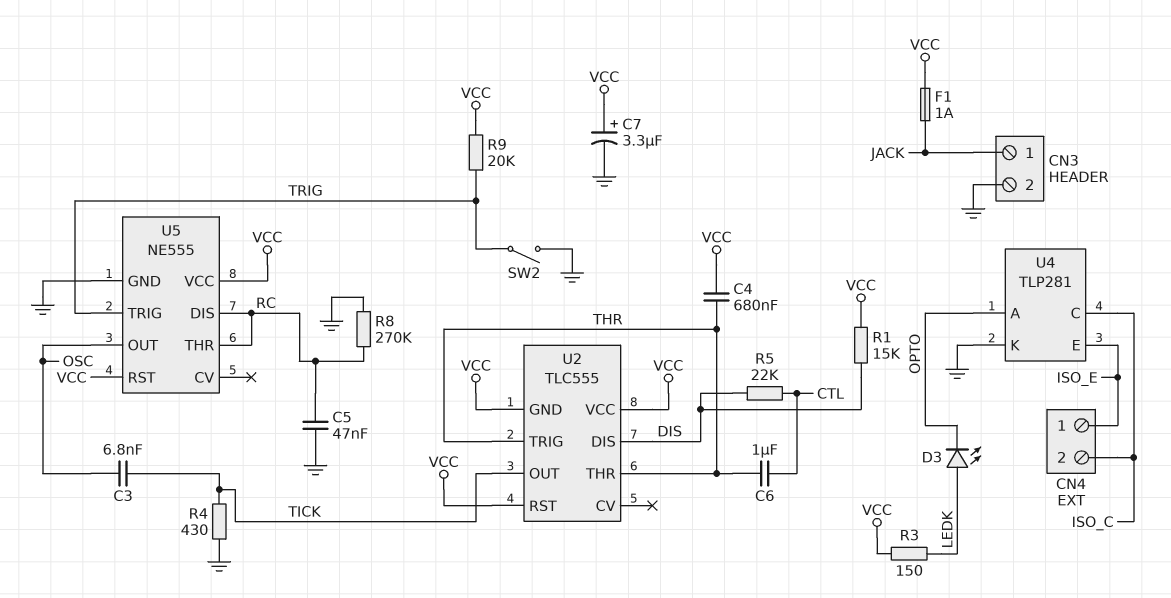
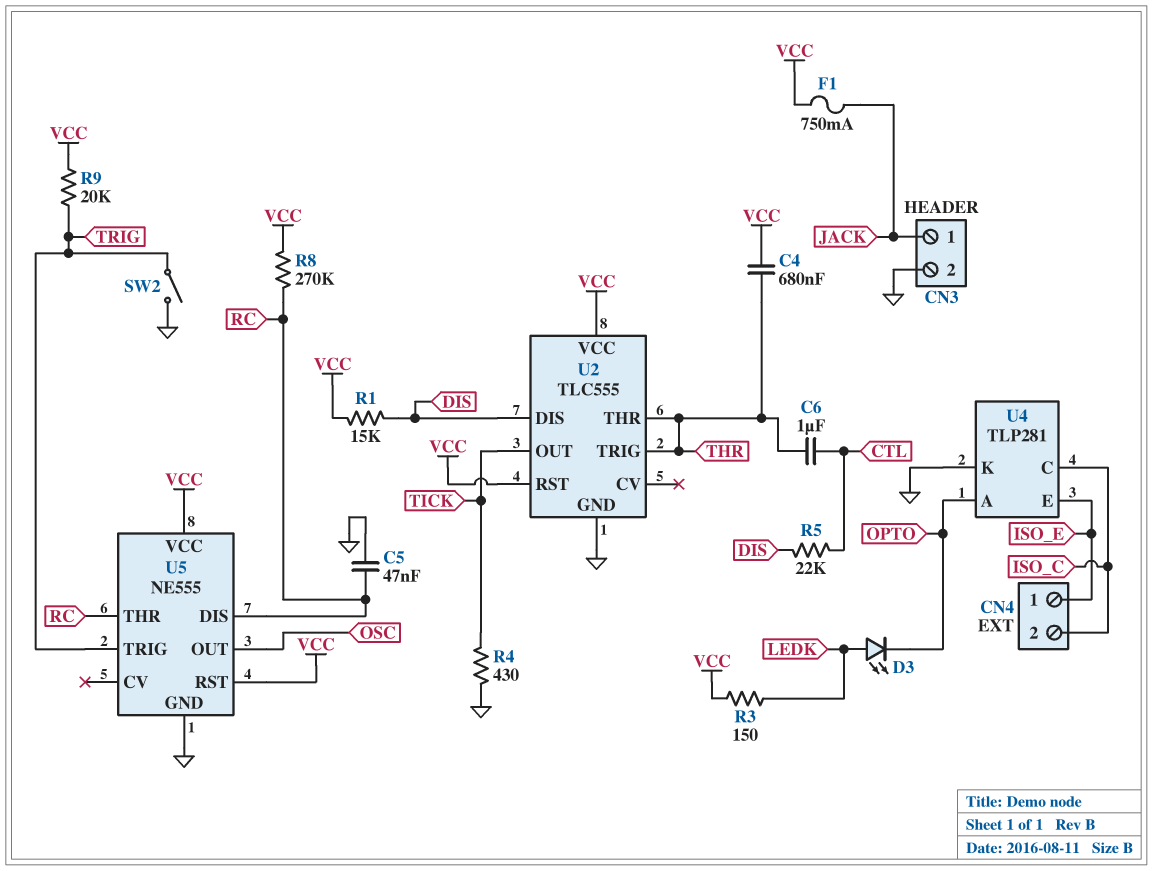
C3: 6.8nF (OSC, TICK) -> none
C7: 3.3uF (plus VCC, minus GND) -> none
F1: 1A (JACK, VCC) -> 750mA (JACK, VCC)
R8: 270k (GND, RC) -> 270k (RC, VCC)
U2 pin GND: VCC -> GND

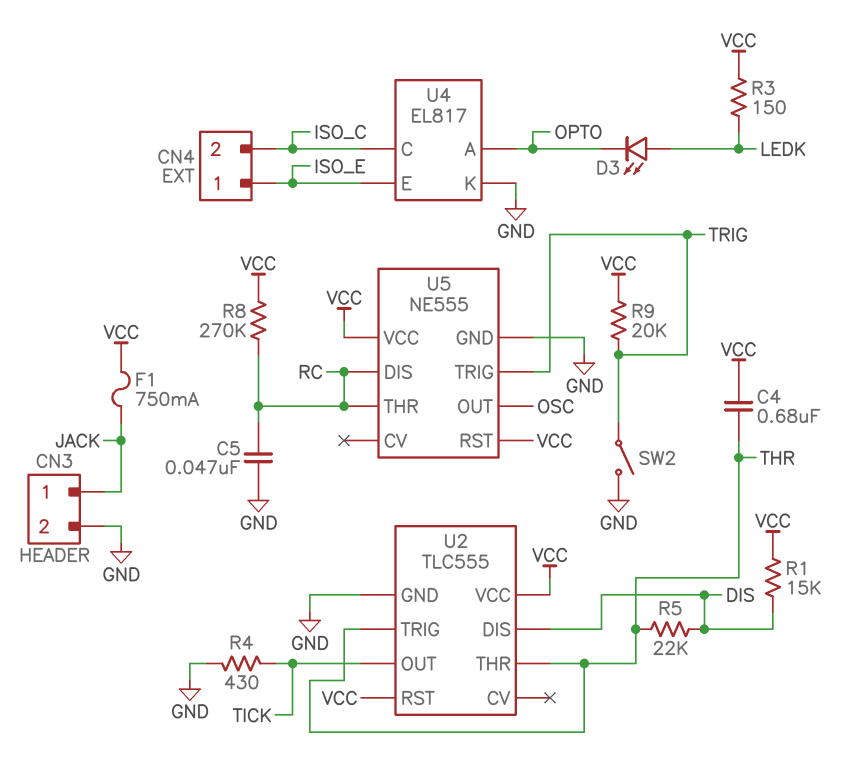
C6: 1uF (CTL, THR) -> none
R5: 22k (CTL, DIS) -> 22k (DIS, THR)
U4: TLP281 -> EL817

